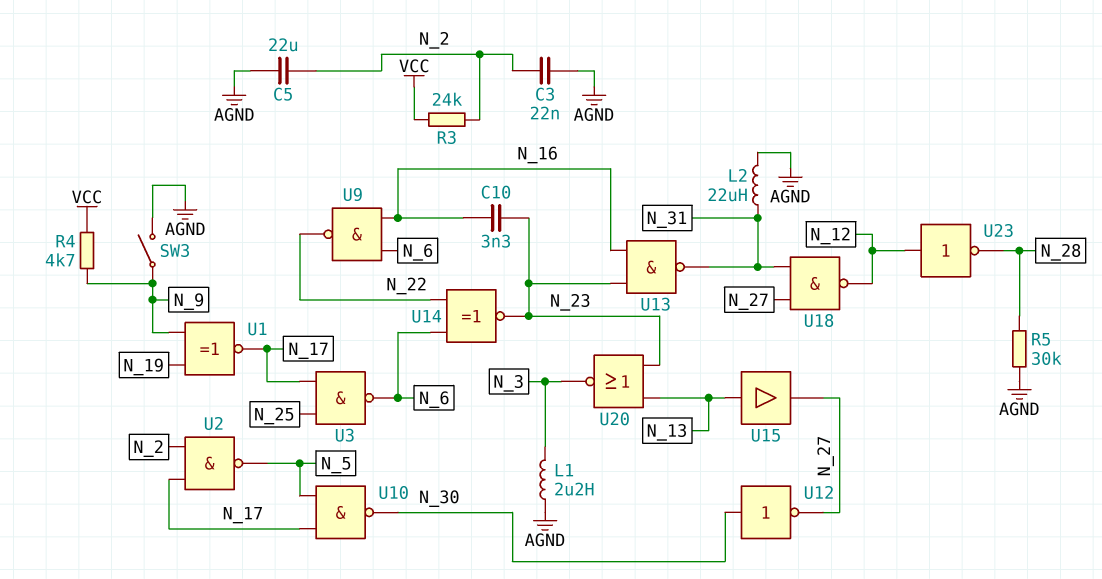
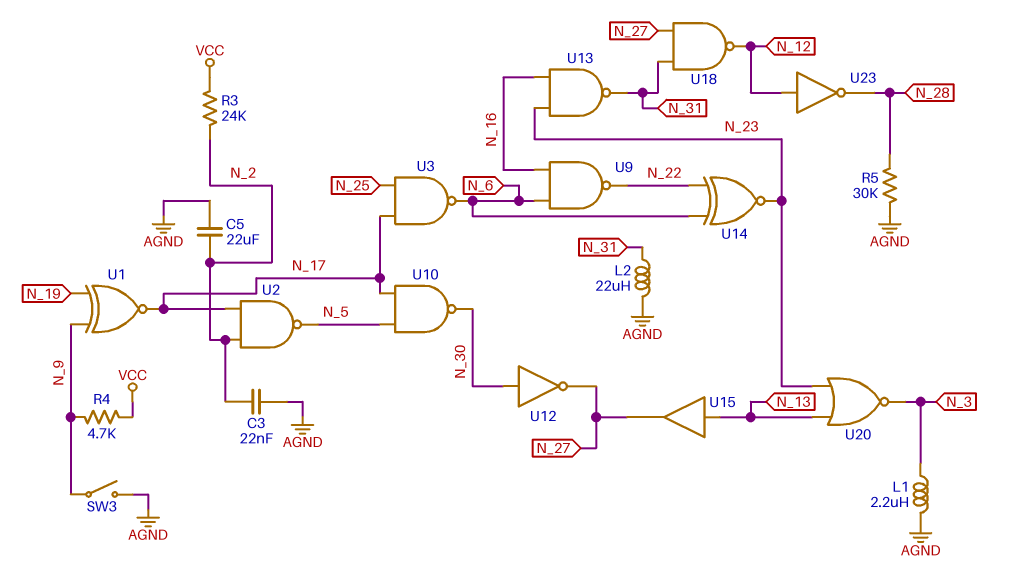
C10: 3.3nF (N_16, N_23) -> none

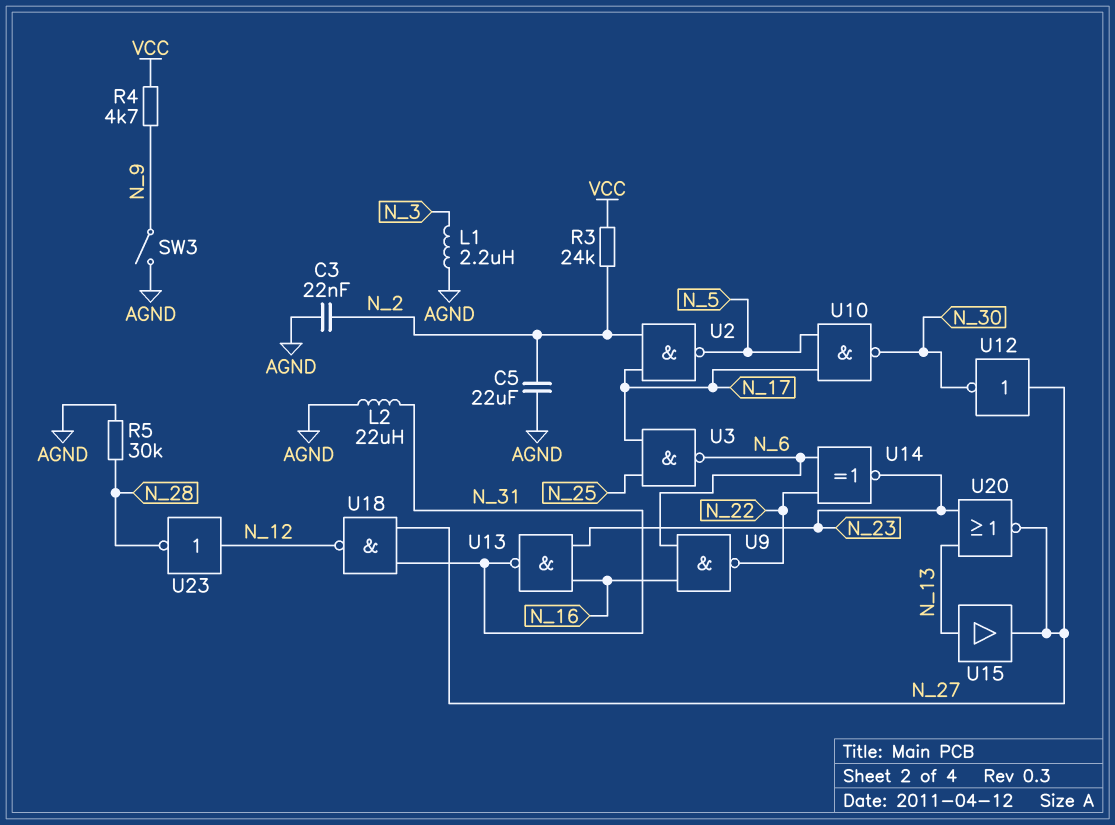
U1: XNOR (in N_9, in N_19, out N_17) -> none
U12: NOT (in N_30, out N_27) -> NOT (in N_27, out N_30)
U20: NOR (in N_13, in N_23, out N_3) -> NOR (in N_13, in N_23, out N_27)

